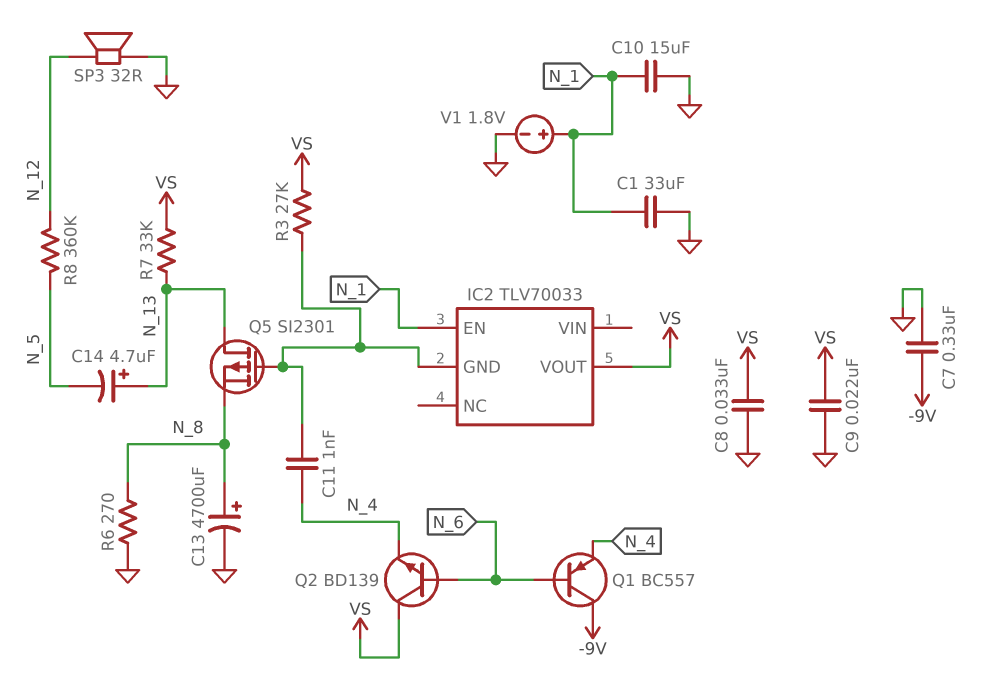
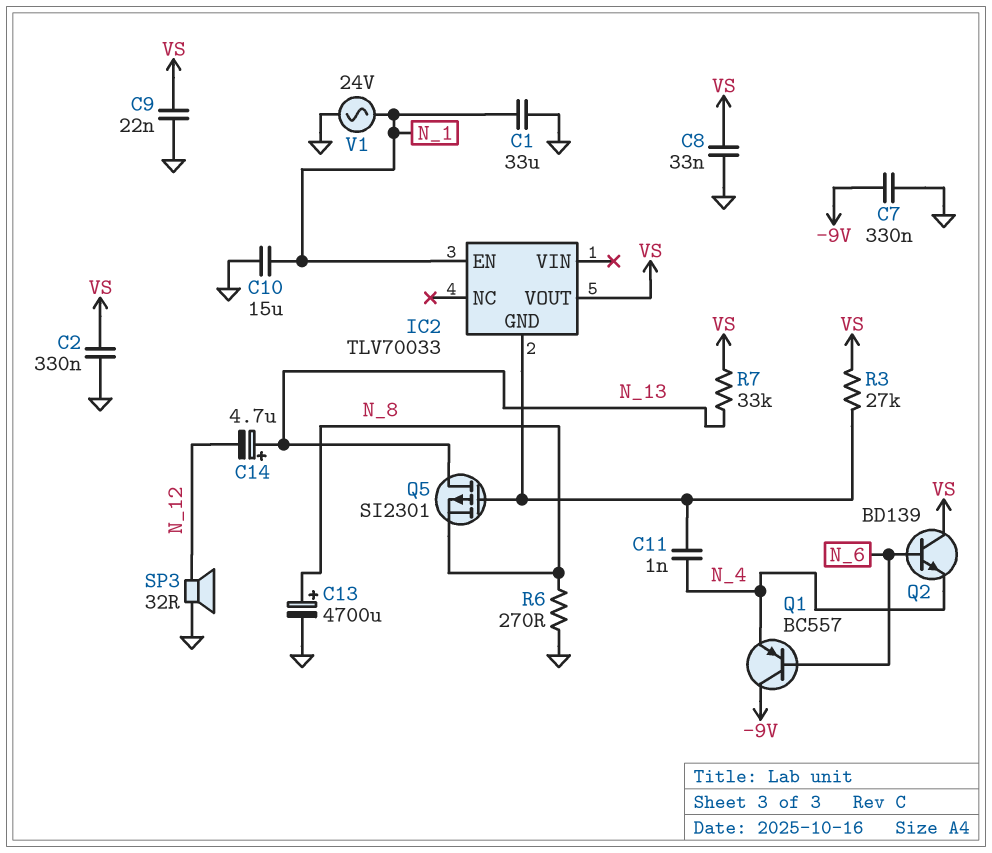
C2: none -> 330nF (GND, VS)
C14: 4.7uF (plus N_13, minus N_5) -> 4.7uF (plus N_13, minus N_12)
R8: 360k (N_5, N_12) -> none
V1: 1.8V (plus N_1, minus GND) -> AC 24V (GND, N_1)

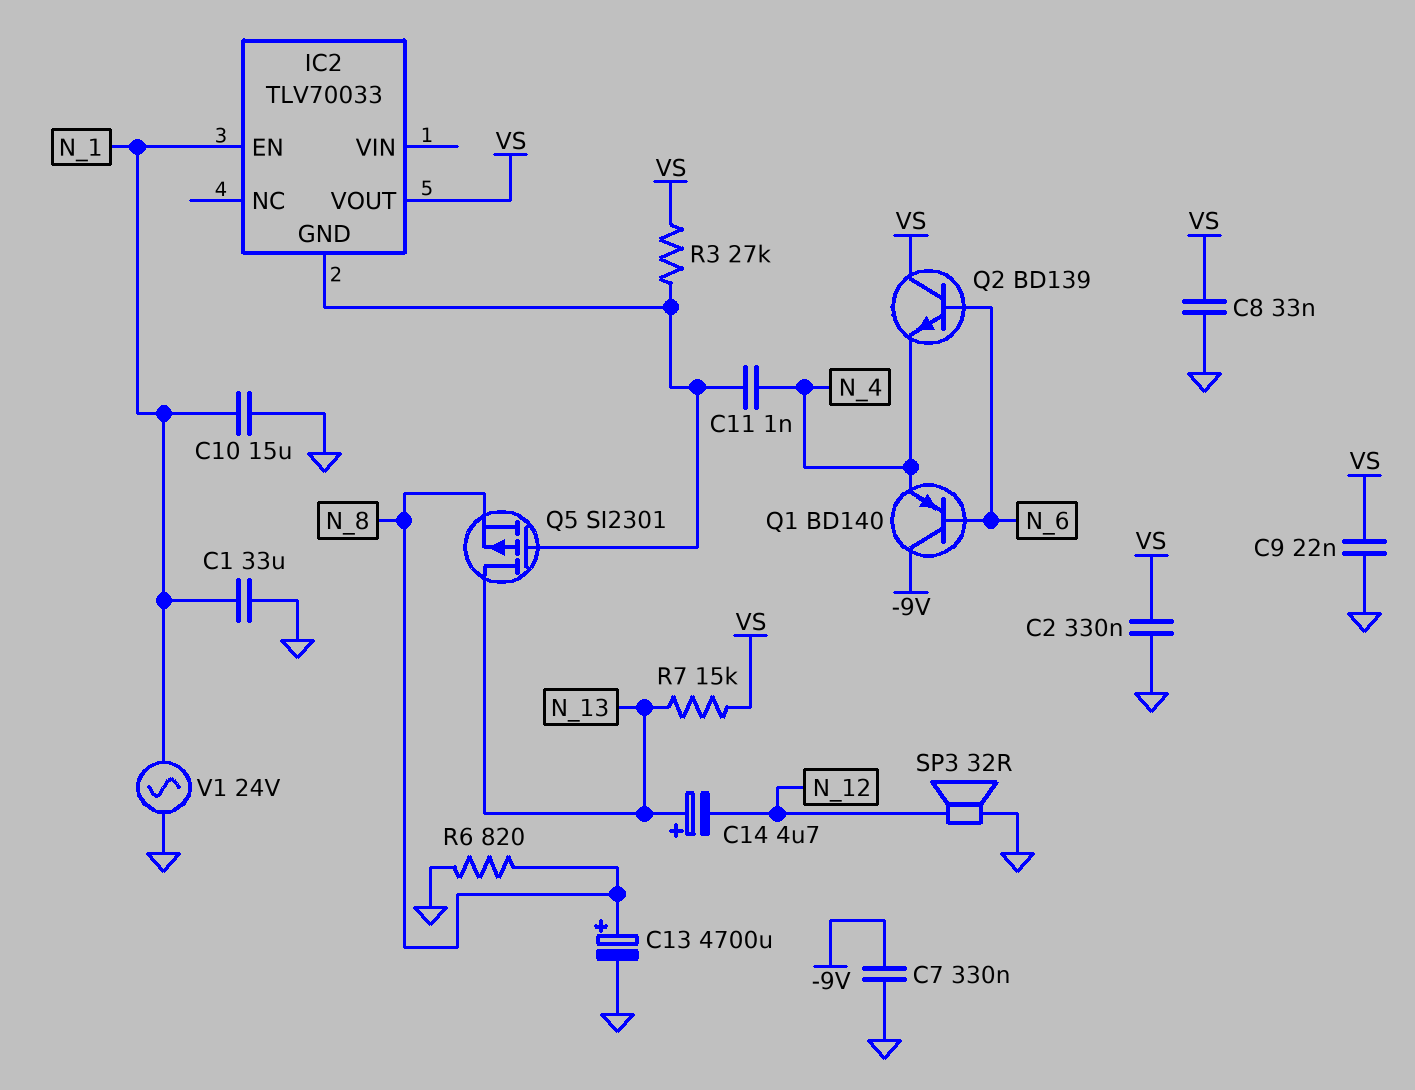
Q1: PNP BC557 (B N_6, C -9V, E N_4) -> PNP BD140 (B N_6, C -9V, E N_4)
R6: 270 (GND, N_8) -> 820 (GND, N_8)
R7: 33k (N_13, VS) -> 15k (N_13, VS)

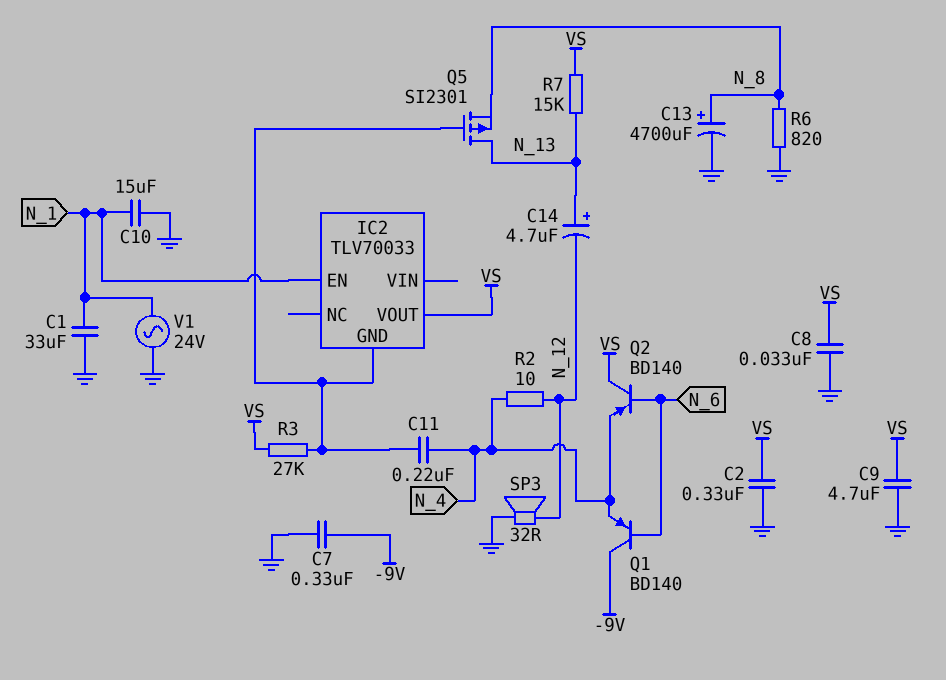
C9: 22nF (GND, VS) -> 4.7uF (GND, VS)
C11: 1nF (IC2/GND, N_4) -> 220nF (IC2/GND, N_4)
Q2: NPN BD139 (B N_6, C VS, E N_4) -> PNP BD140 (B N_6, C VS, E N_4)
R2: none -> 10 (N_4, N_12)

